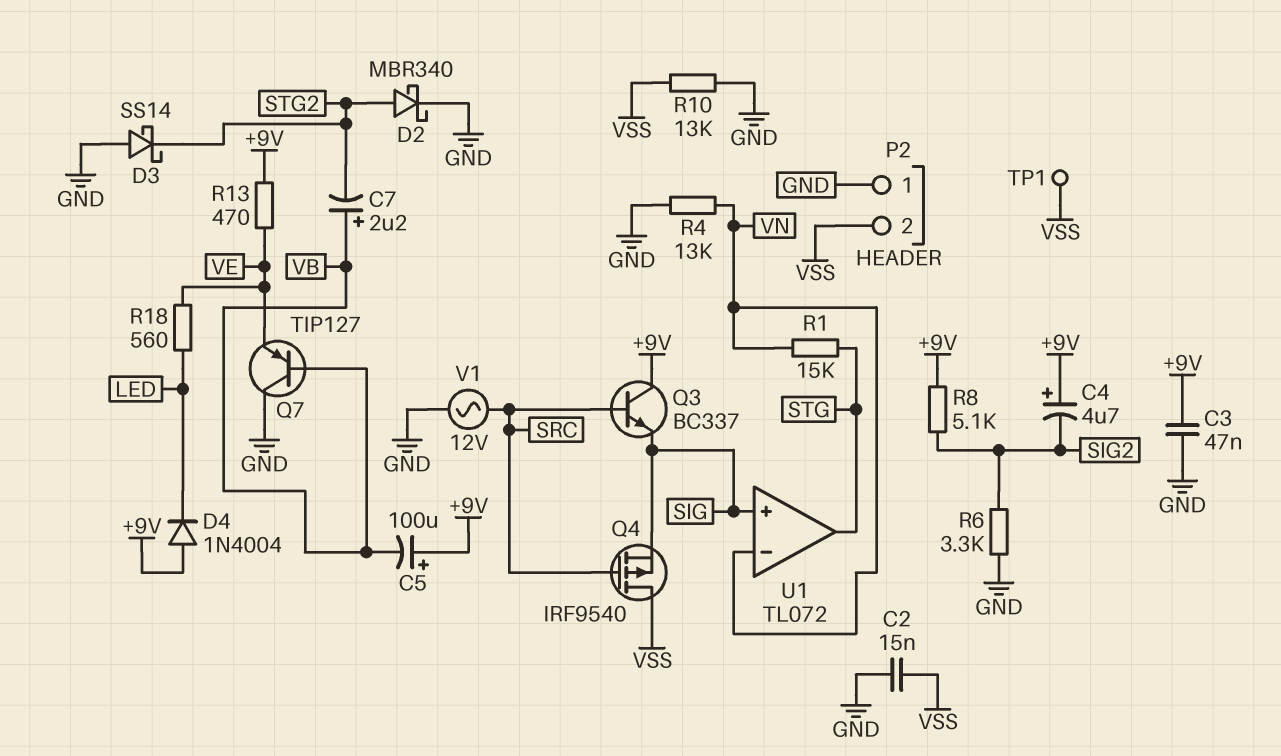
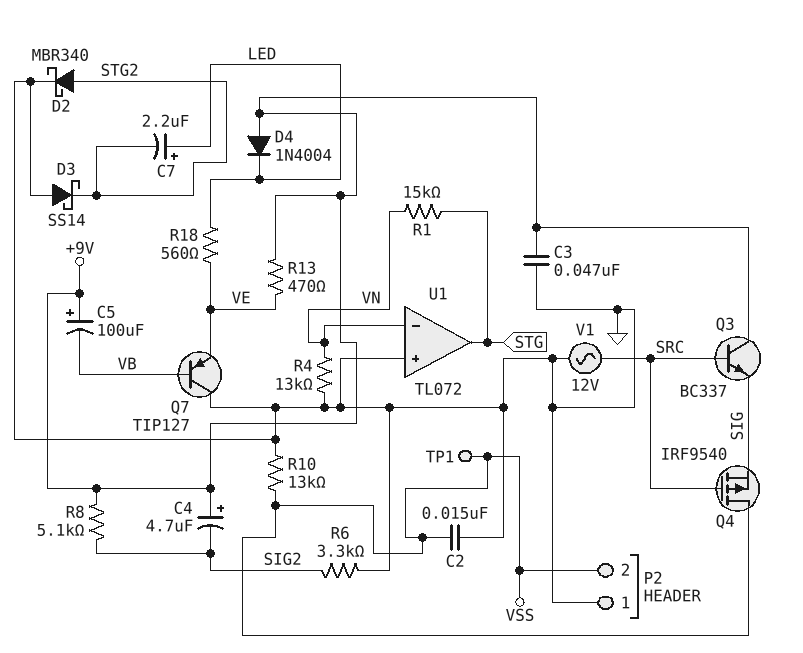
C7: 2.2uF (plus VB, minus STG2) -> 2.2uF (plus LED, minus STG2)
U1 pin in+: SIG -> GND

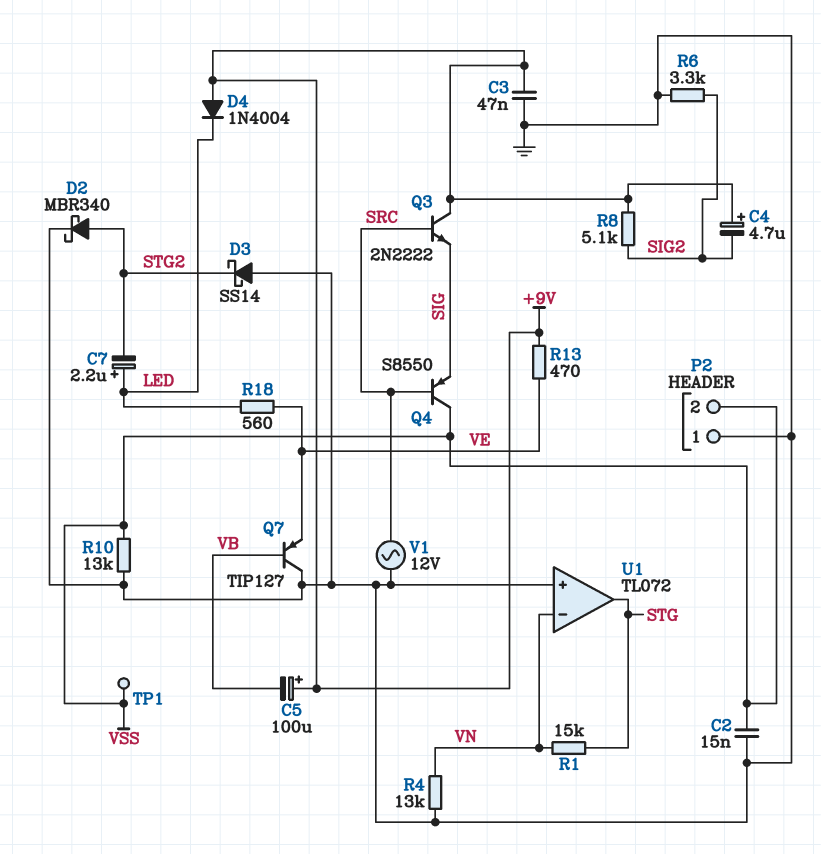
Q3: NPN BC337 (B SRC, C +9V, E SIG) -> NPN 2N2222 (B SRC, C +9V, E SIG)
Q4: PMOS IRF9540 (G SRC, D VSS, S SIG) -> PNP S8550 (B SRC, C VSS, E SIG)

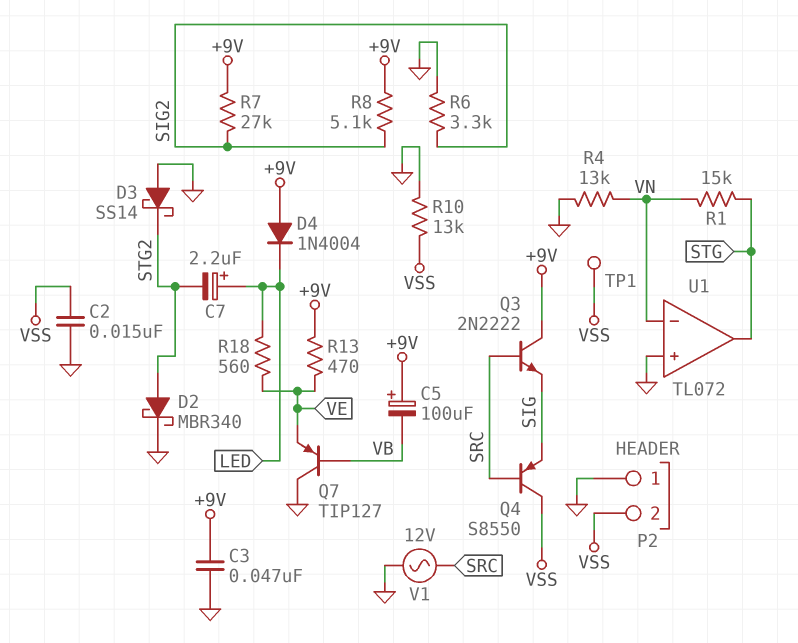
C4: 4.7uF (plus +9V, minus SIG2) -> none
R7: none -> 27k (+9V, SIG2)

